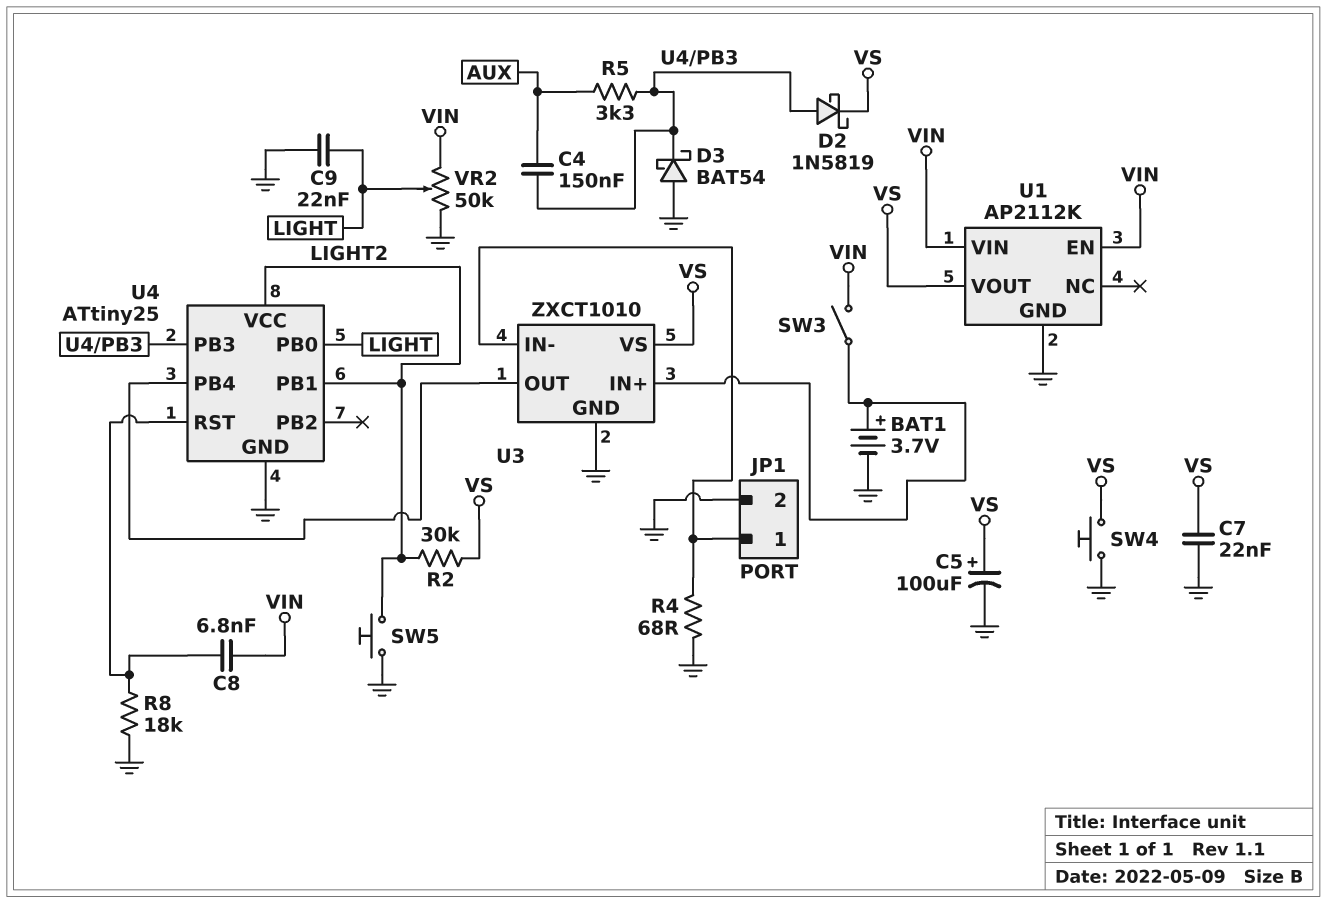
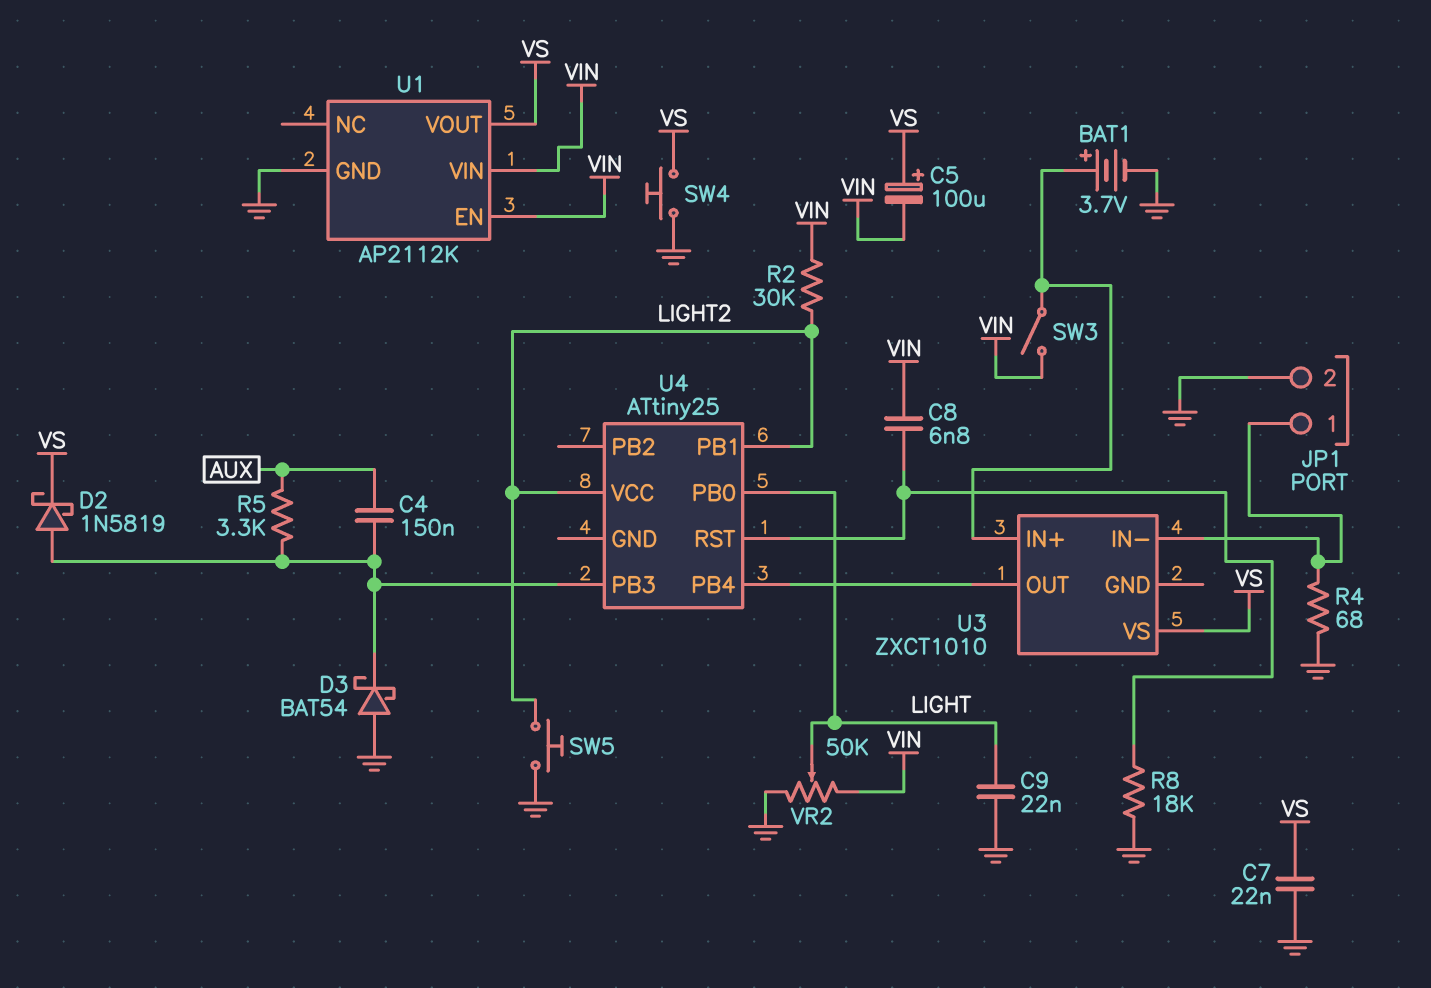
C5: 100uF (plus VS, minus GND) -> 100uF (plus VS, minus VIN)
R2: 30k (LIGHT2, VS) -> 30k (LIGHT2, VIN)
U3 pin GND: GND -> none
U4 pin GND: GND -> none

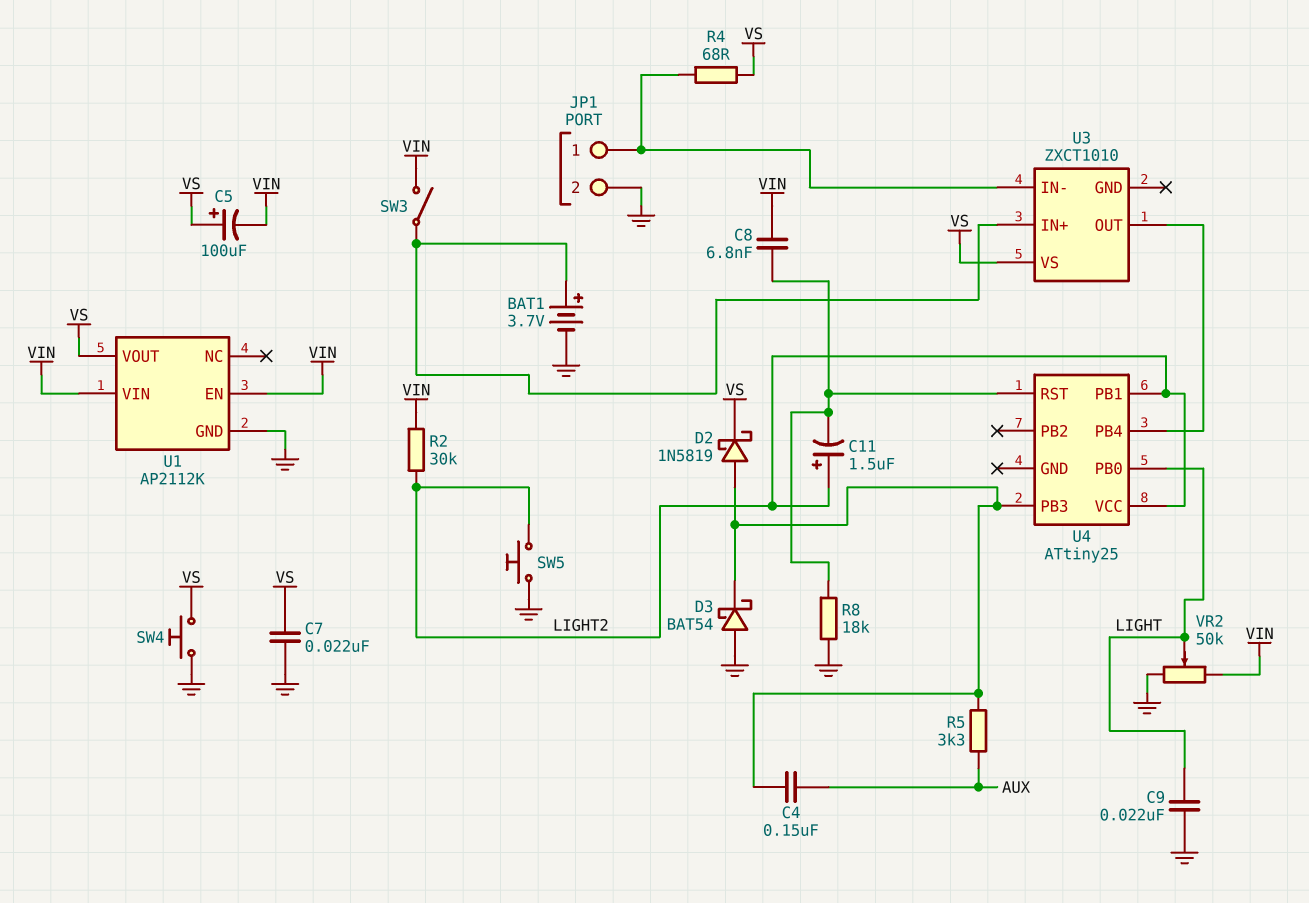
C11: none -> 1.5uF (plus LIGHT2, minus U4/RST)
R4: 68 (GND, JP1/1) -> 68 (JP1/1, VS)

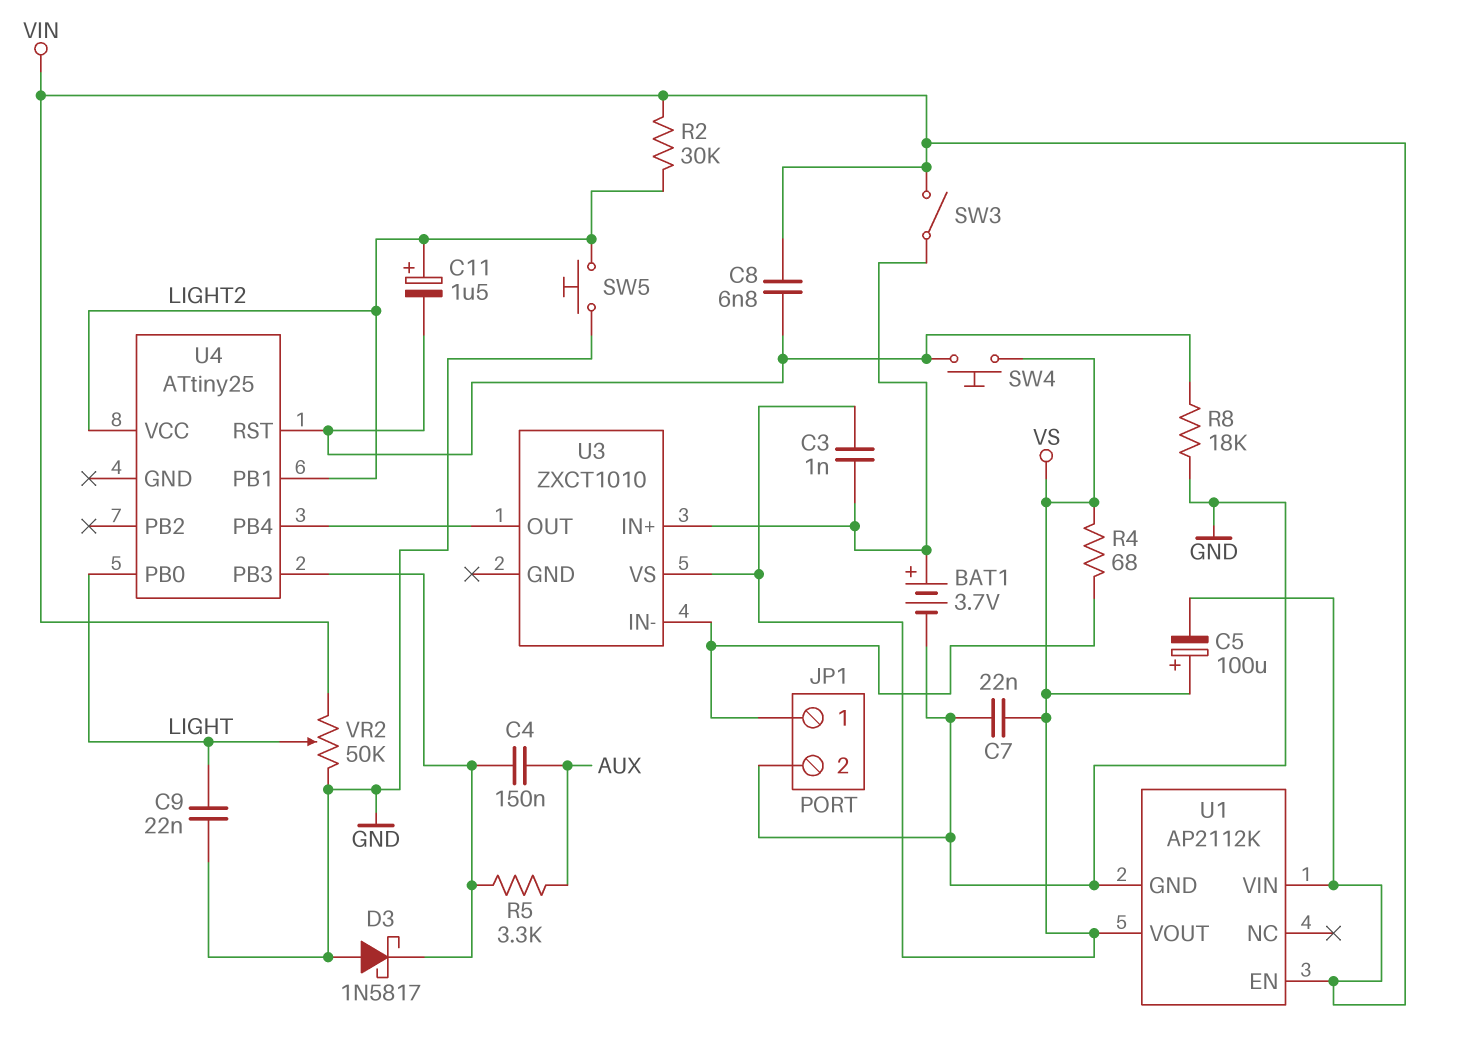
C3: none -> 1nF (U3/IN+, VS)
D2: schottky 1N5819 (A U4/PB3, K VS) -> none
D3: schottky BAT54 (A GND, K U4/PB3) -> schottky 1N5817 (A GND, K U4/PB3)
SW4: button (GND, VS) -> button (U4/RST, VS)

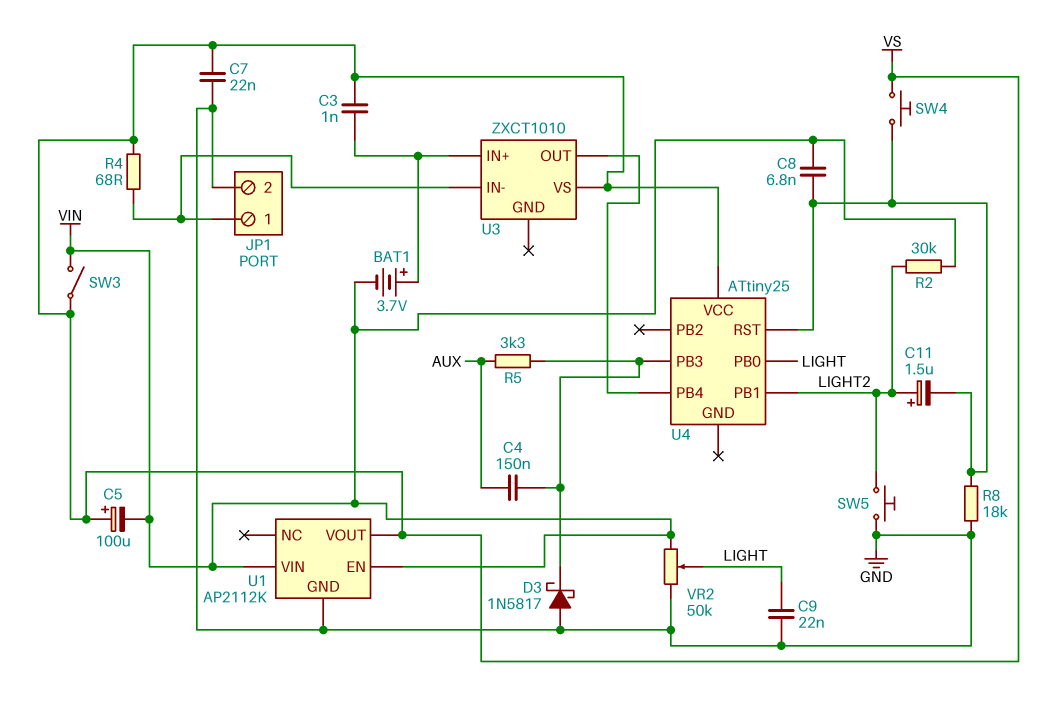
BAT1: 3.7V (plus U3/IN+, minus GND) -> 3.7V (plus U3/IN+, minus VIN)
SW3: switch (U3/IN+, VIN) -> switch (VIN, VS)
U4 pin VCC: LIGHT2 -> VS

